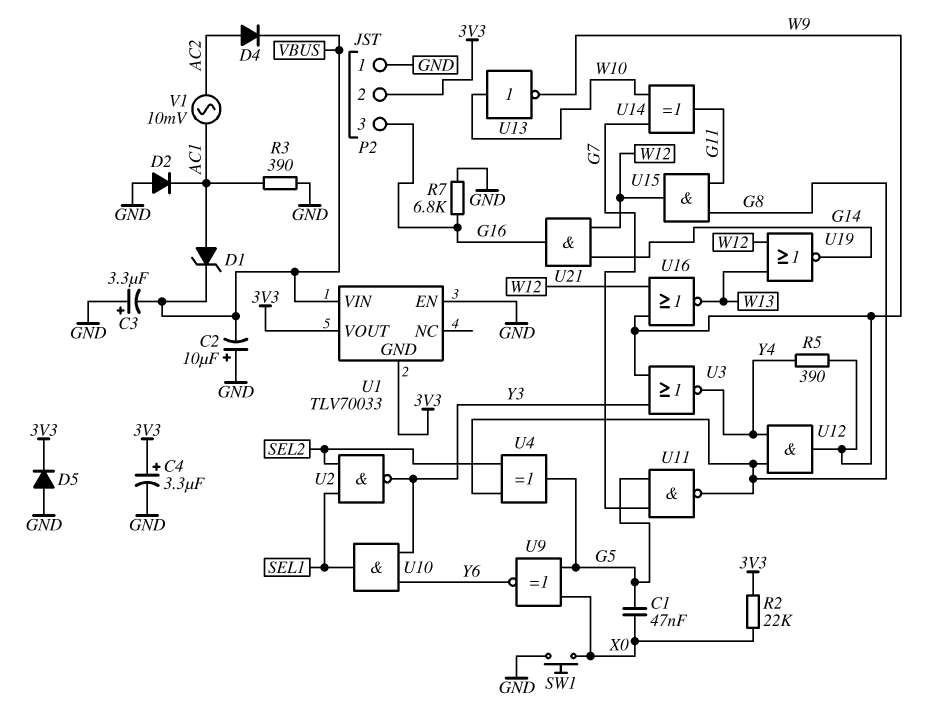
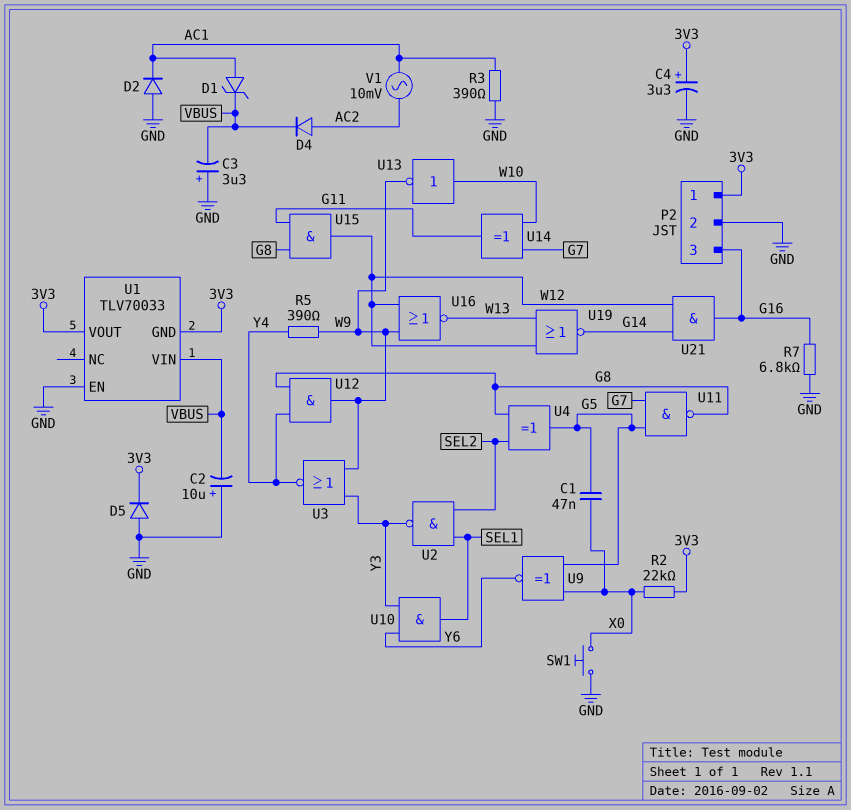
P2 pin 1: GND -> 3V3
P2 pin 2: 3V3 -> GND

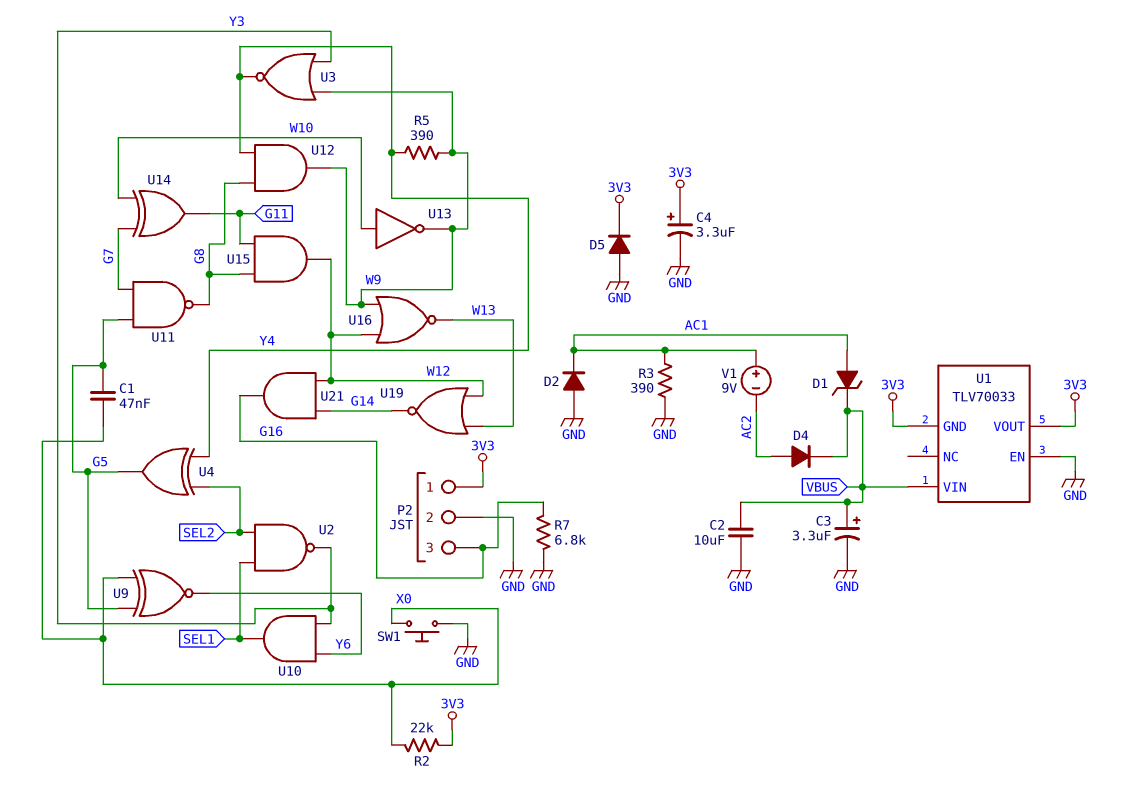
C2: 10uF (plus GND, minus VBUS) -> 10uF (GND, VBUS)
C3: 3.3uF (plus GND, minus VBUS) -> 3.3uF (plus VBUS, minus GND)
U4: XOR (in G8, in SEL2, out G5) -> XOR (in SEL2, in Y4, out G5)
V1: AC 10mV (AC1, AC2) -> 9V (plus AC1, minus AC2)

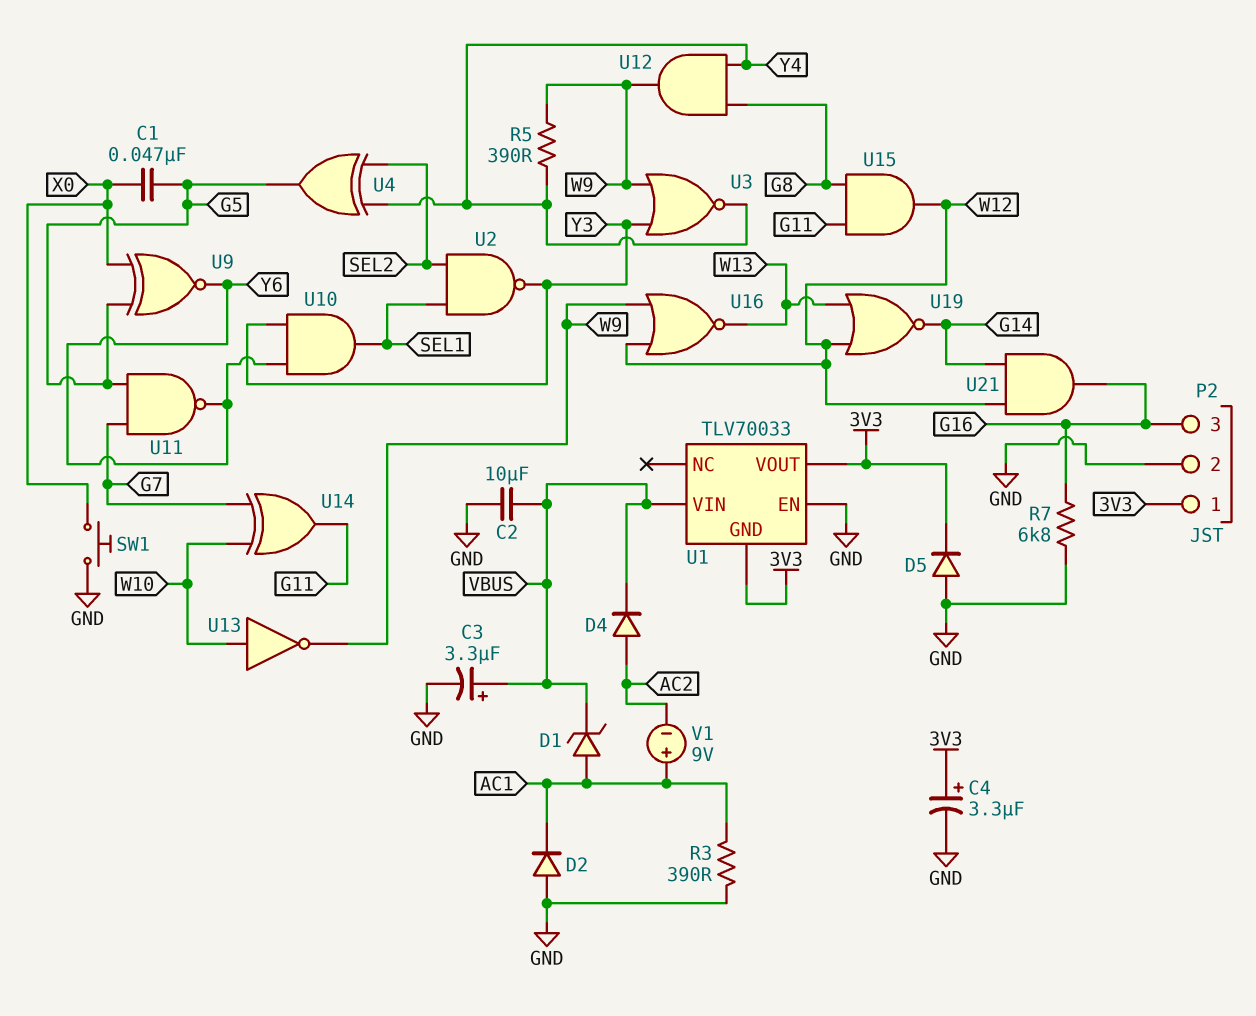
R2: 22k (3V3, X0) -> none
U11: NAND (in G5, in G7, out G8) -> NAND (in G5, in G7, out Y6)

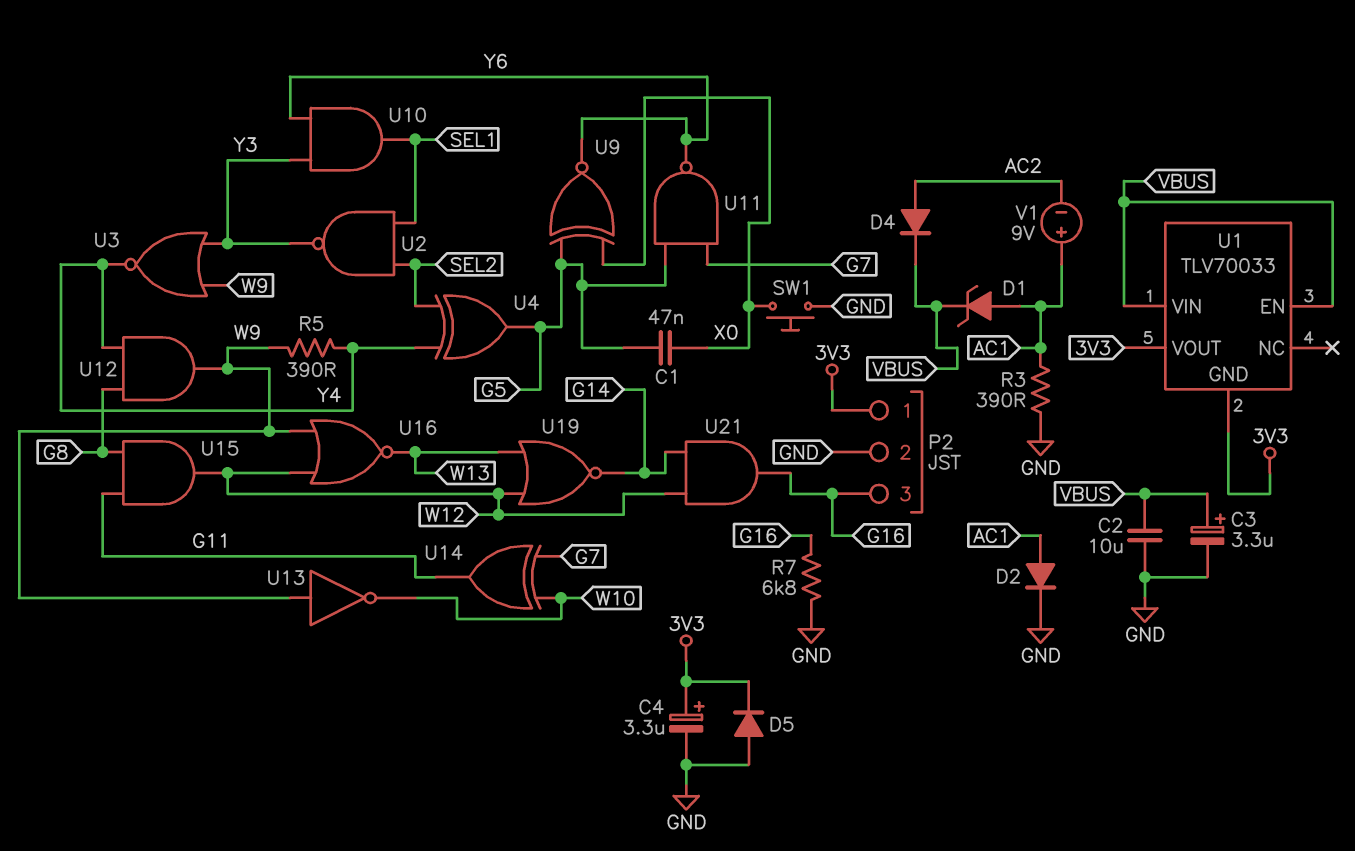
D2: diode (A GND, K AC1) -> diode (A AC1, K GND)
U1 pin EN: GND -> VBUS
U13: NOT (in W10, out W9) -> NOT (in W9, out W10)

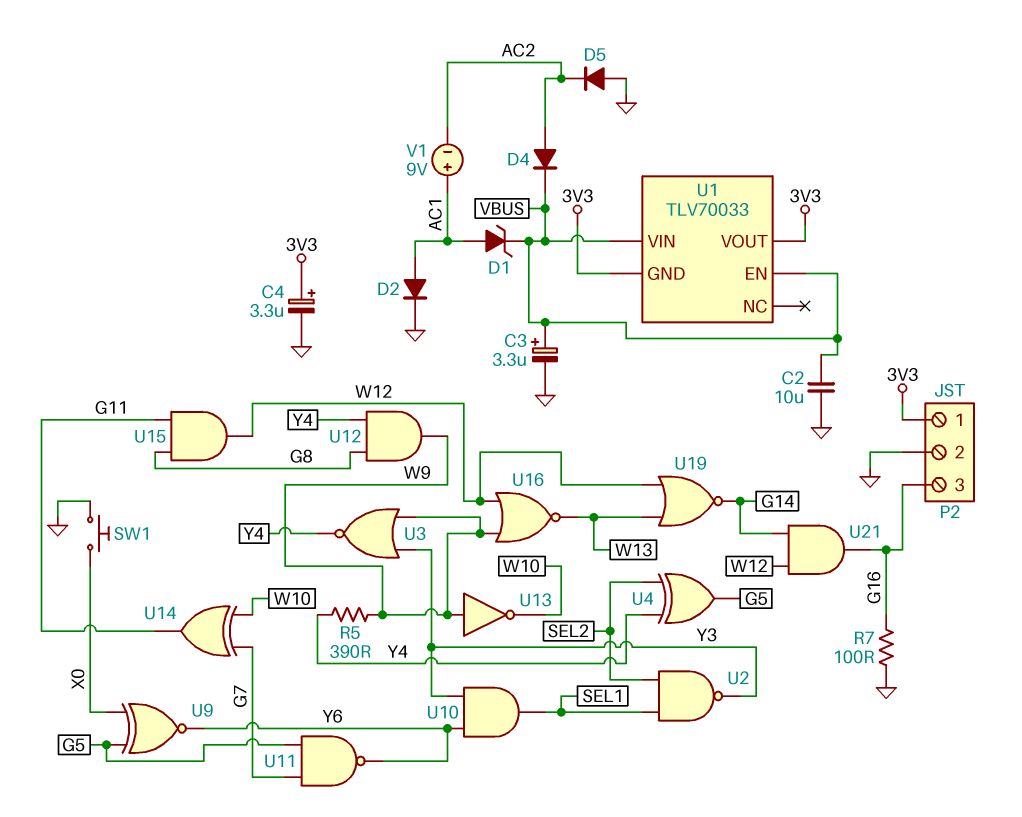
C1: 47nF (G5, X0) -> none
D5: diode (A GND, K 3V3) -> diode (A GND, K AC2)
R3: 390 (AC1, GND) -> none
R7: 6.8k (G16, GND) -> 100 (G16, GND)

